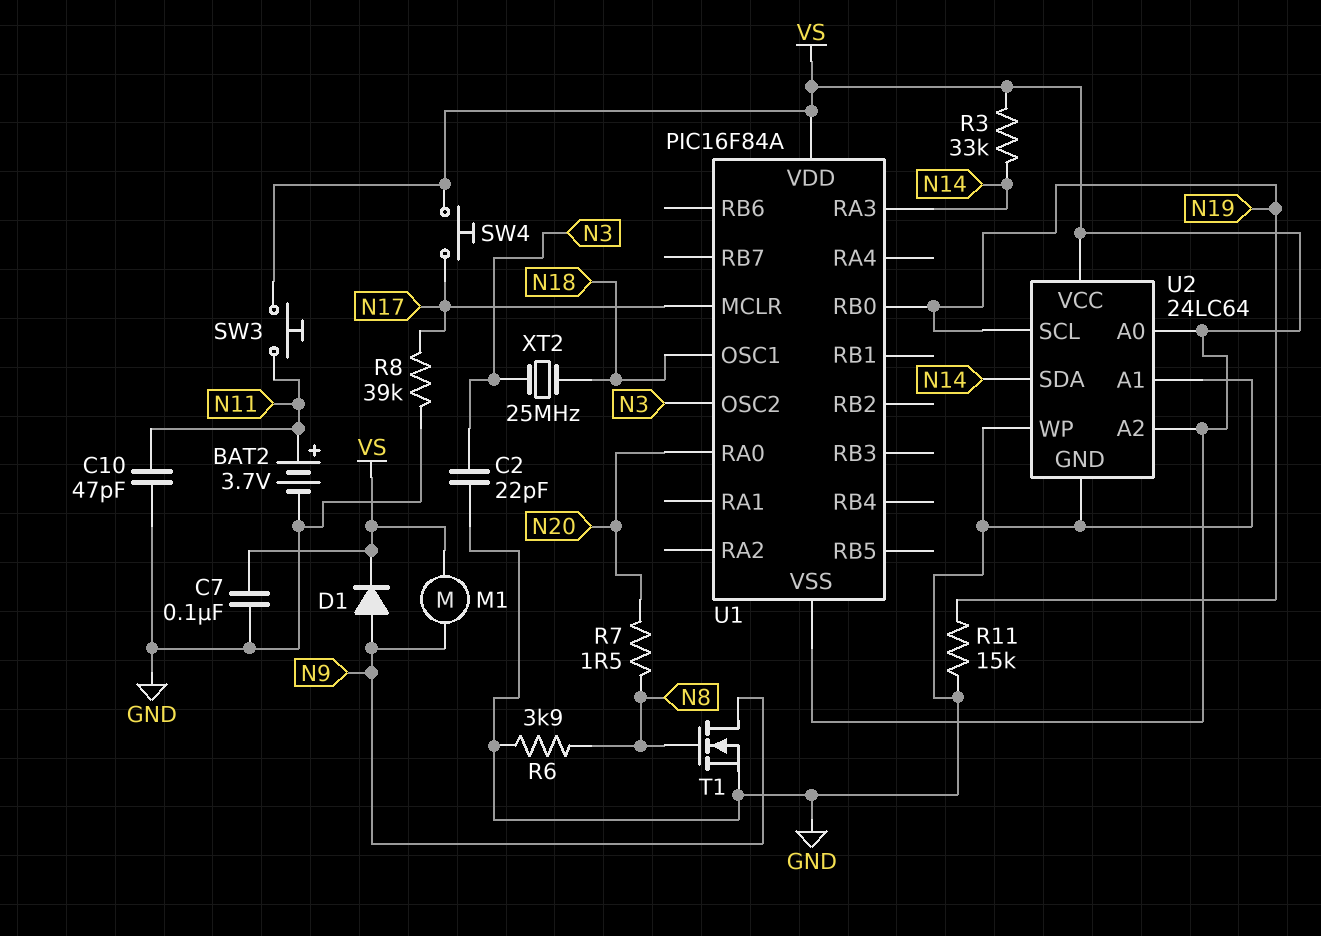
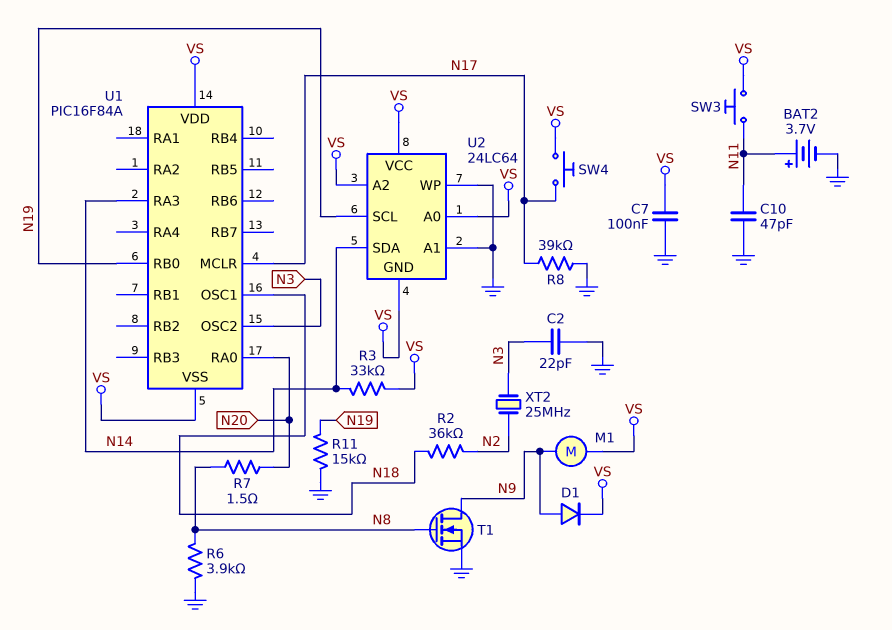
R2: none -> 36k (N2, N18)
U2 pin GND: GND -> VS
XT2: 25MHz (N3, N18) -> 25MHz (N2, N3)

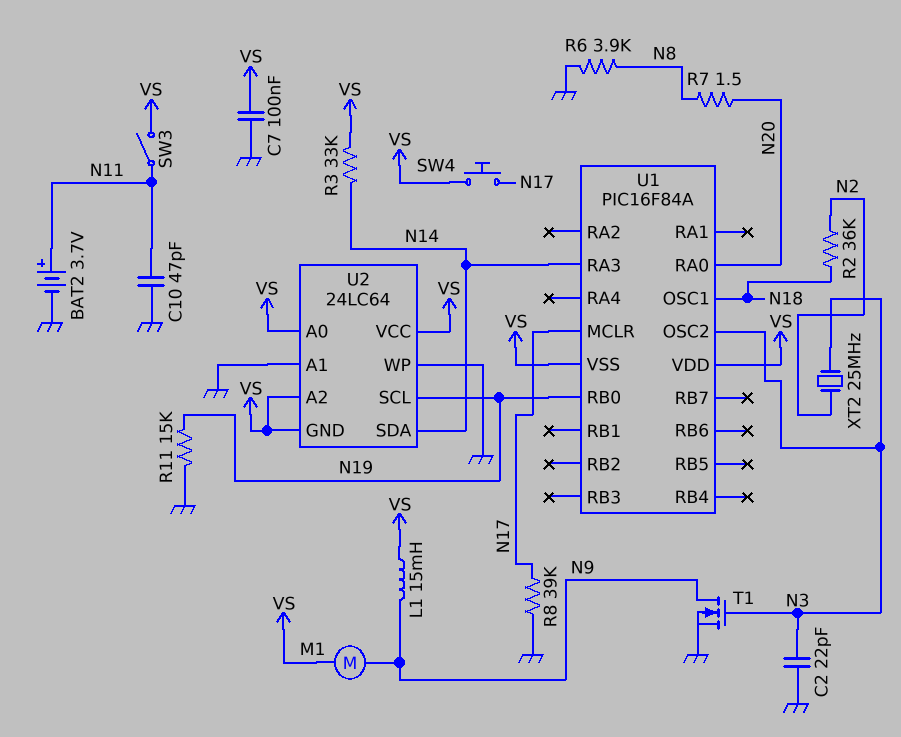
D1: diode (A N9, K VS) -> none
L1: none -> 15mH (N9, VS)
SW3: button (N11, VS) -> switch (N11, VS)
T1: NMOS (G N8, D N9, S GND) -> NMOS (G N3, D N9, S GND)

